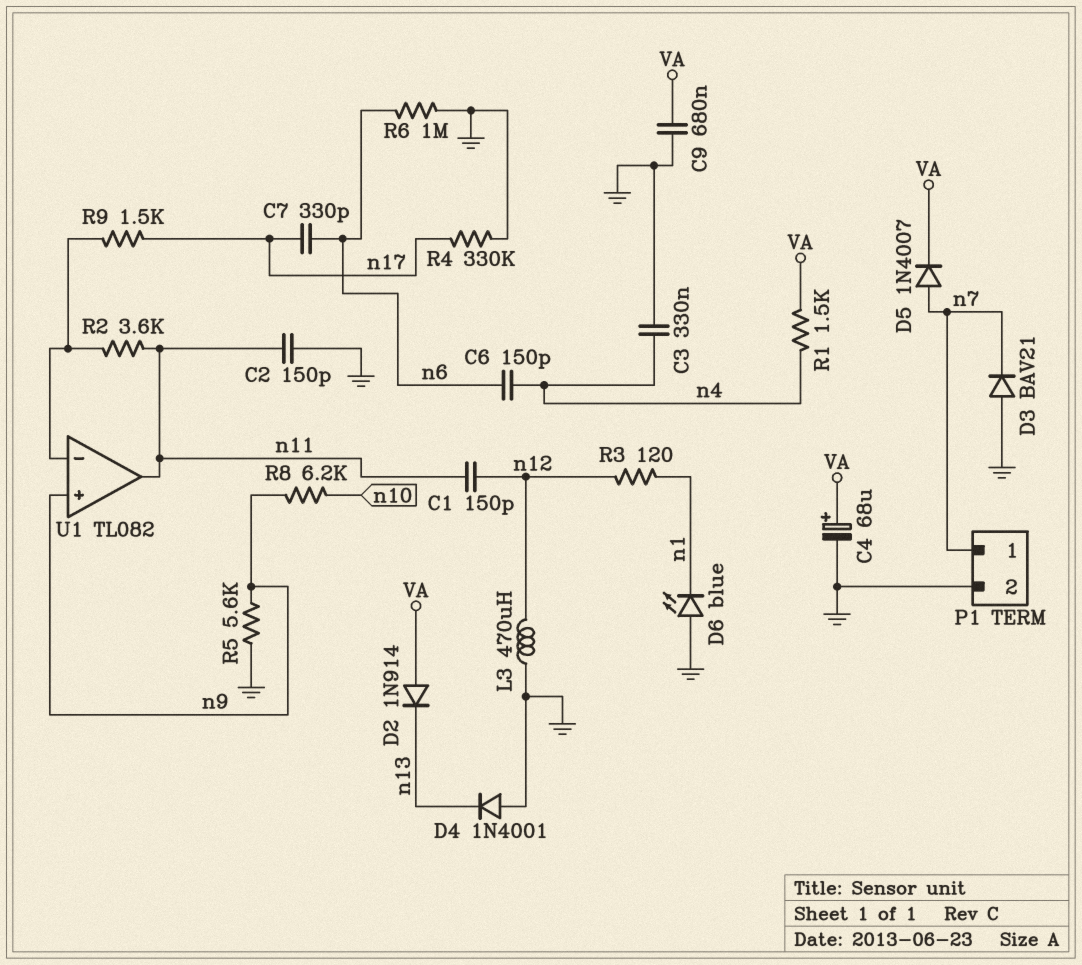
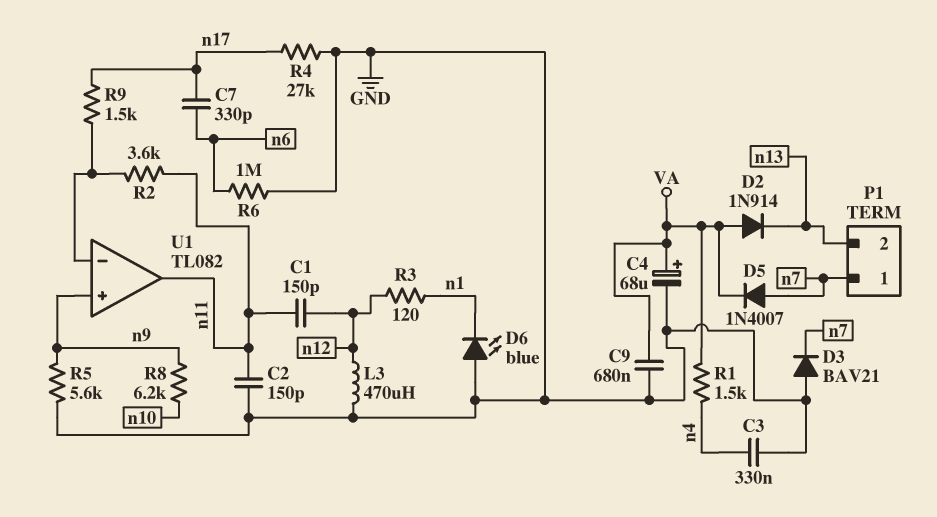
C6: 150pF (n4, n6) -> none
D4: diode 1N4001 (A GND, K n13) -> none
P1 pin 2: GND -> n13
R4: 330k (GND, n17) -> 27k (GND, n17)

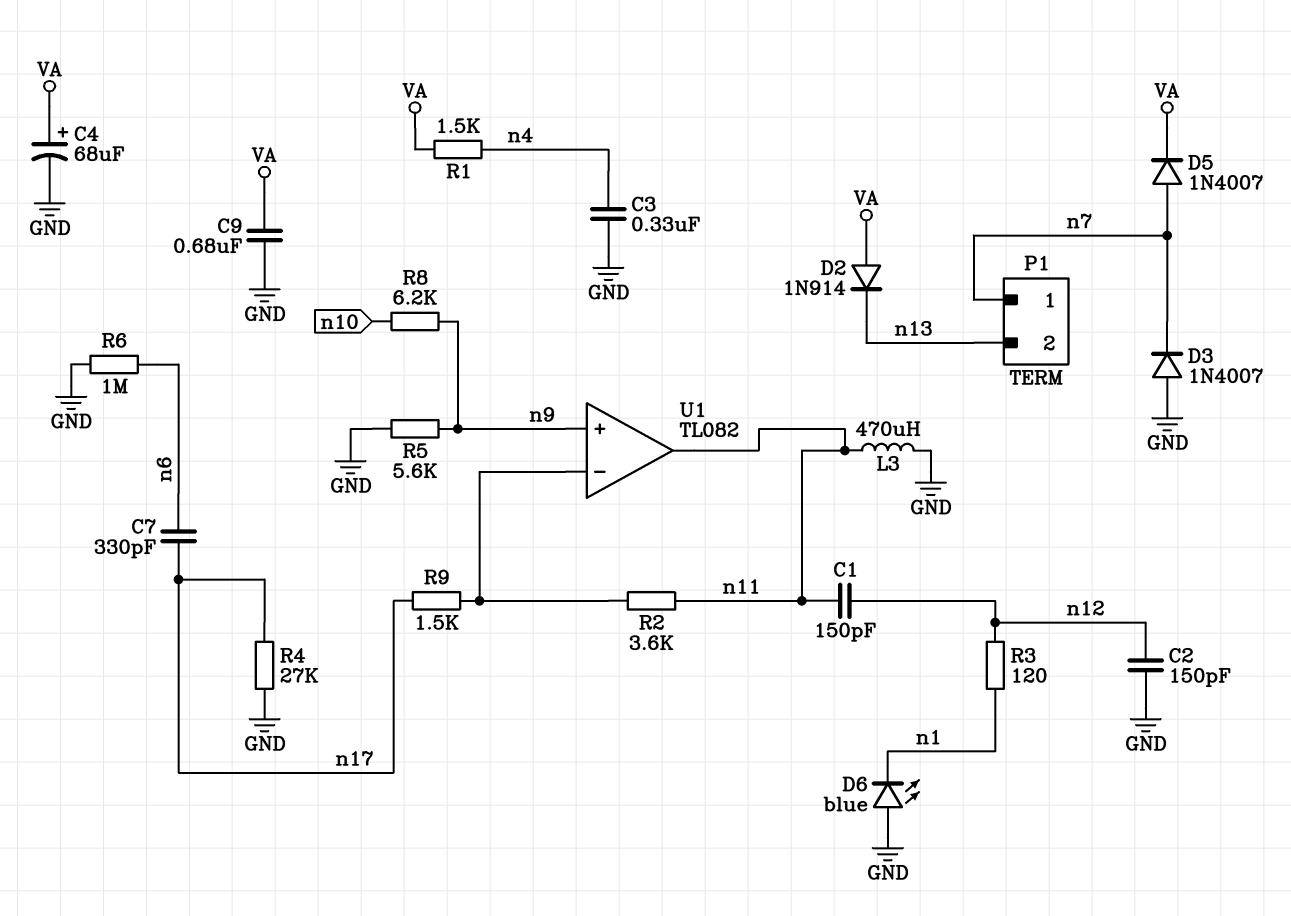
C2: 150pF (GND, n11) -> 150pF (GND, n12)
D3: diode BAV21 (A GND, K n7) -> diode 1N4007 (A GND, K n7)
L3: 470uH (GND, n12) -> 470uH (GND, n11)

